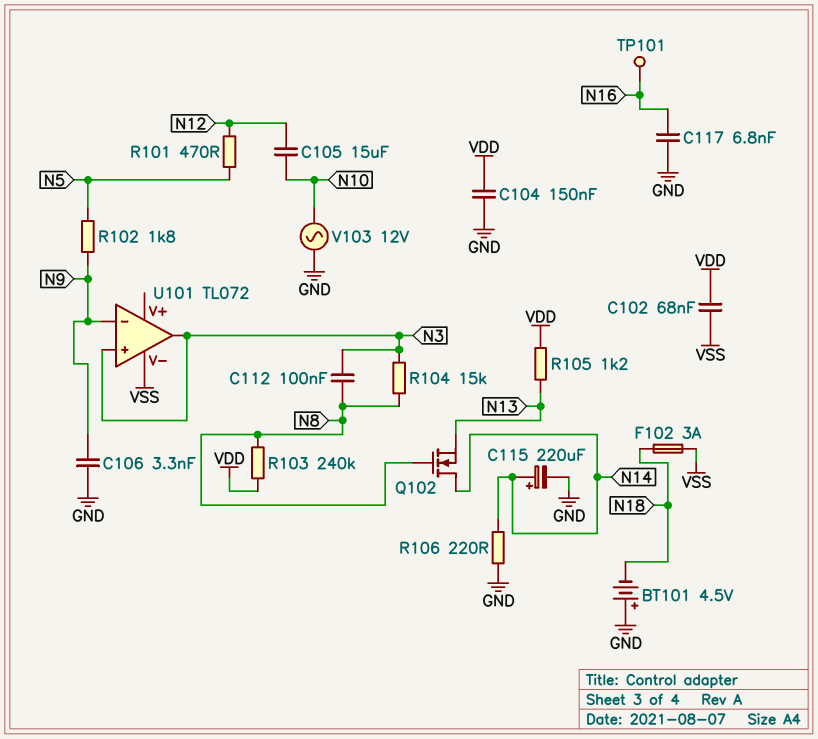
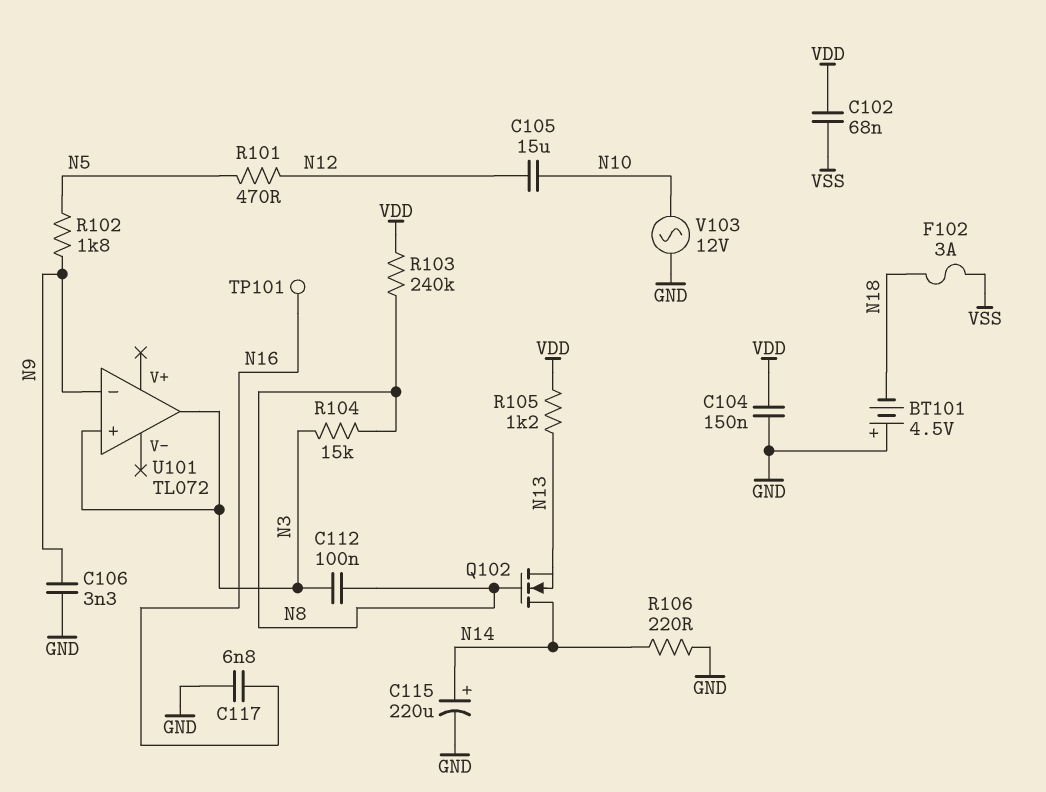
U101 pin V-: VSS -> none

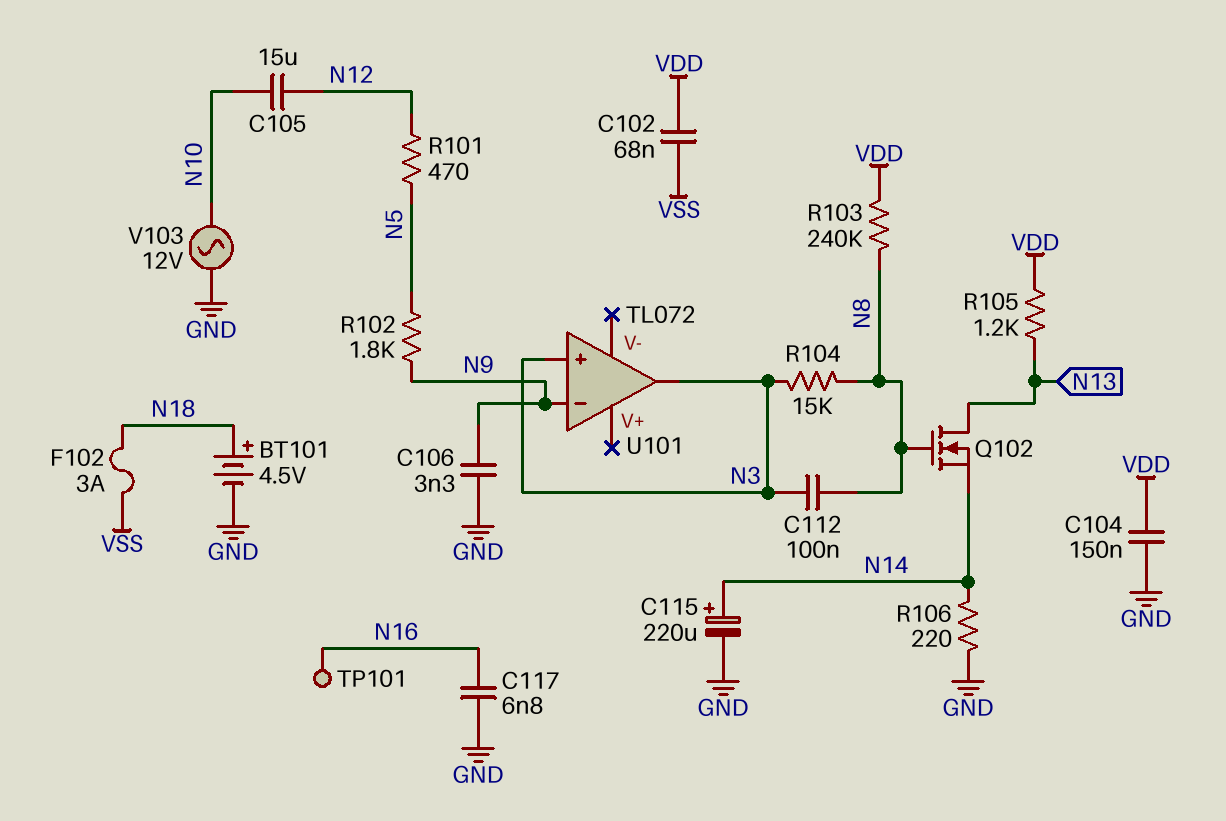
BT101: 4.5V (plus GND, minus N18) -> 4.5V (plus N18, minus GND)
Q102: NMOS (G N8, D N14, S N13) -> NMOS (G N8, D N13, S N14)

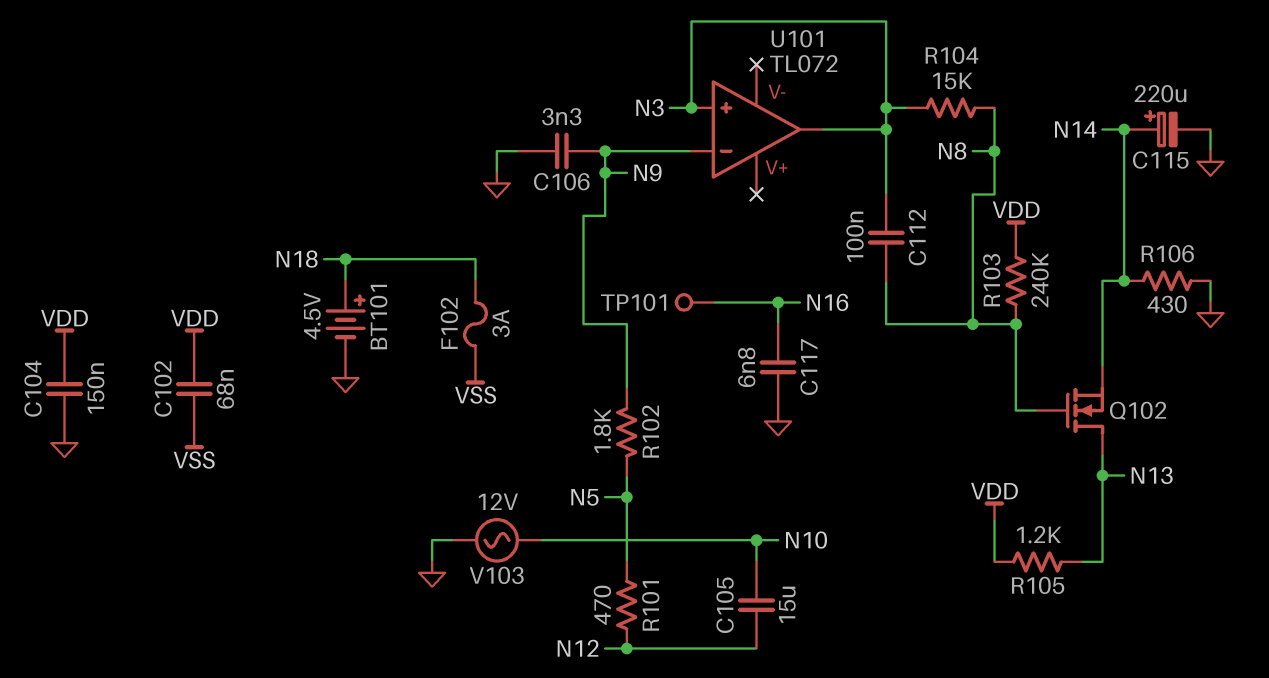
R106: 220 (GND, N14) -> 430 (GND, N14)

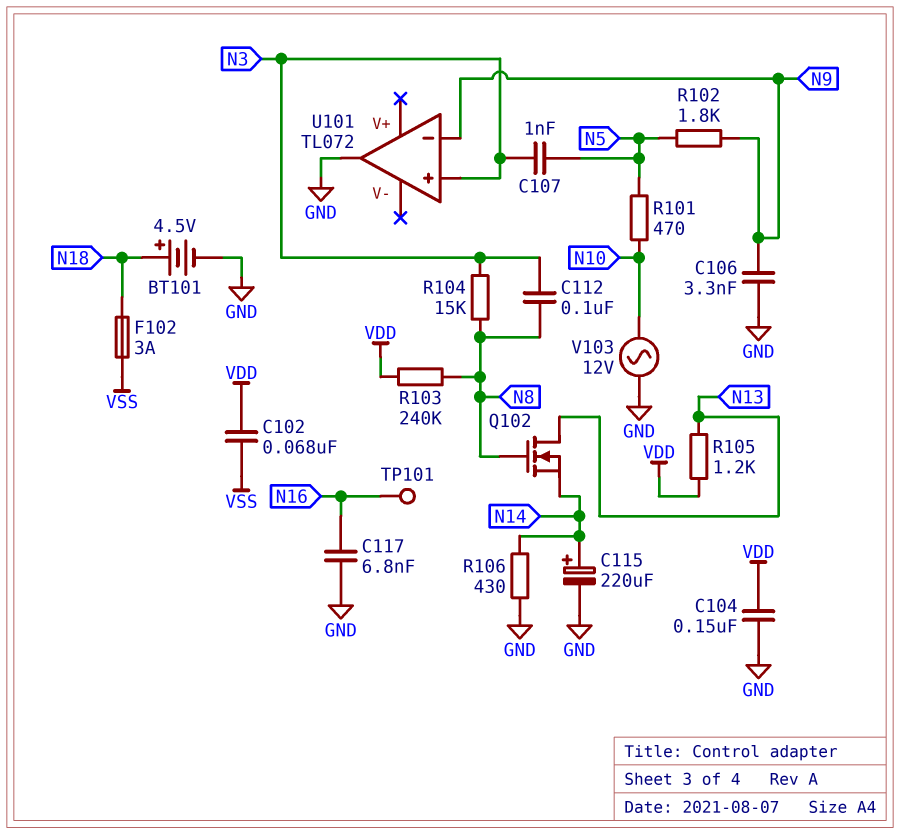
C105: 15uF (N10, N12) -> none
C107: none -> 1nF (N3, N5)
R101: 470 (N5, N12) -> 470 (N5, N10)
U101 pin out: N3 -> GND

